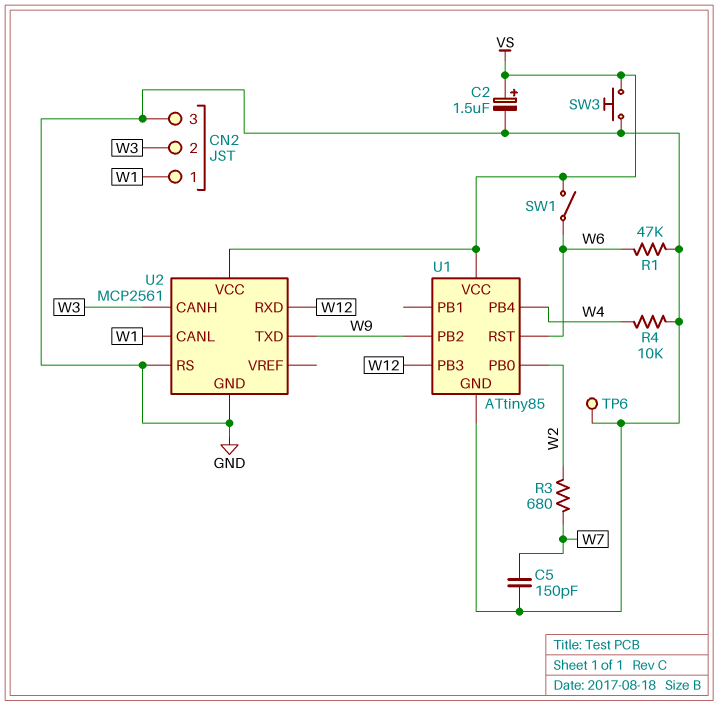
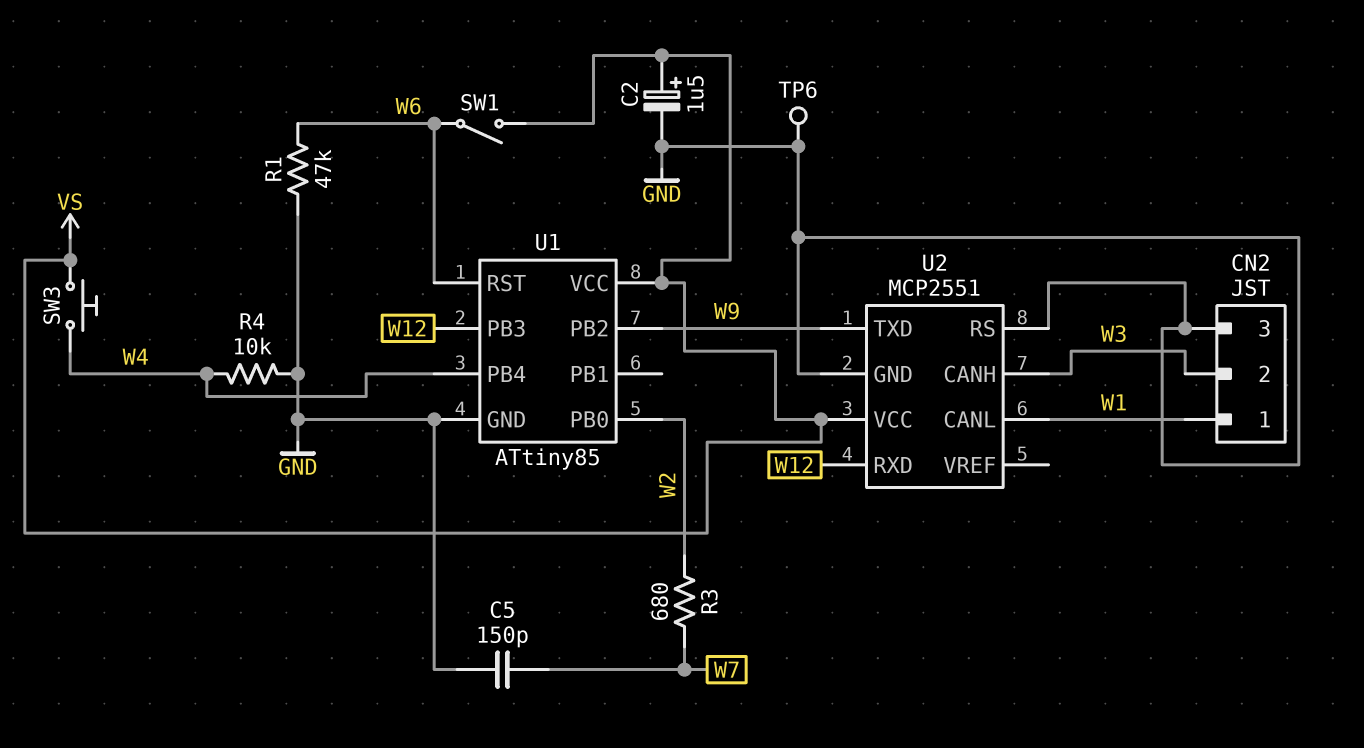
SW3: button (GND, VS) -> button (VS, W4)
U2: MCP2561 -> MCP2551

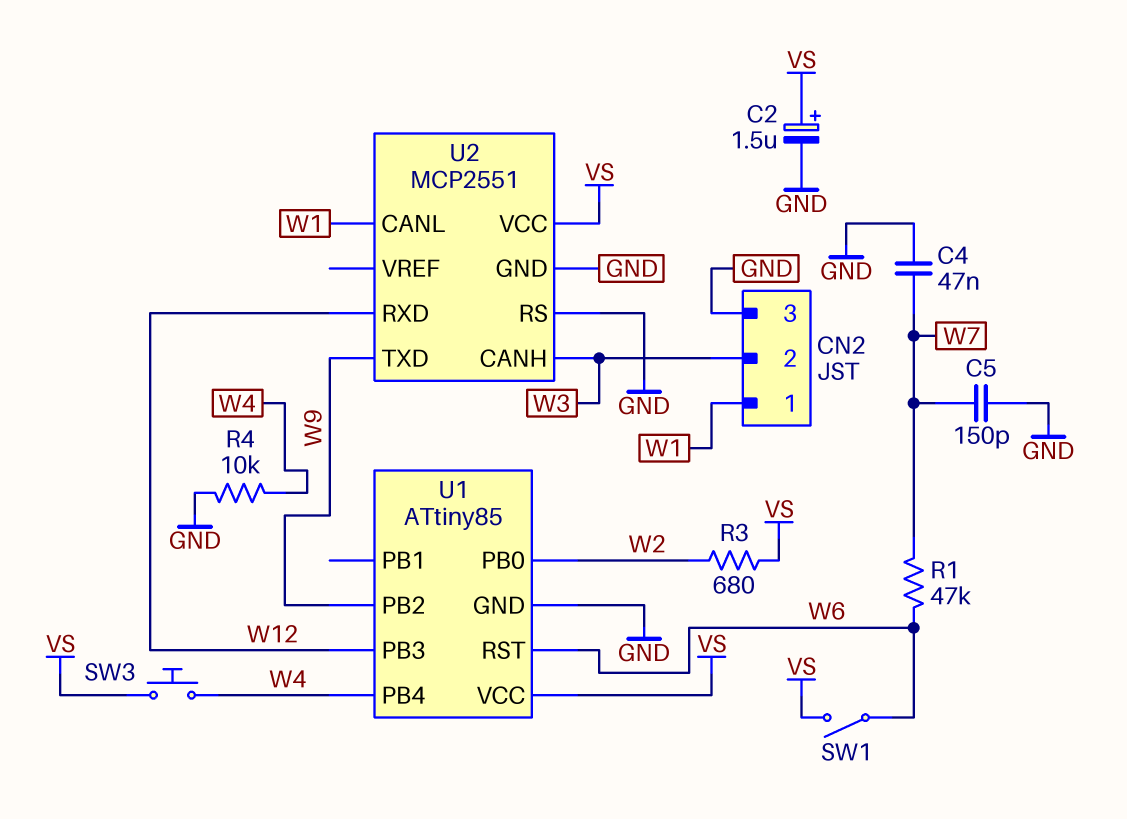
C4: none -> 47nF (GND, W7)
R1: 47k (GND, W6) -> 47k (W6, W7)
R3: 680 (W2, W7) -> 680 (VS, W2)
TP6: test point (GND) -> none

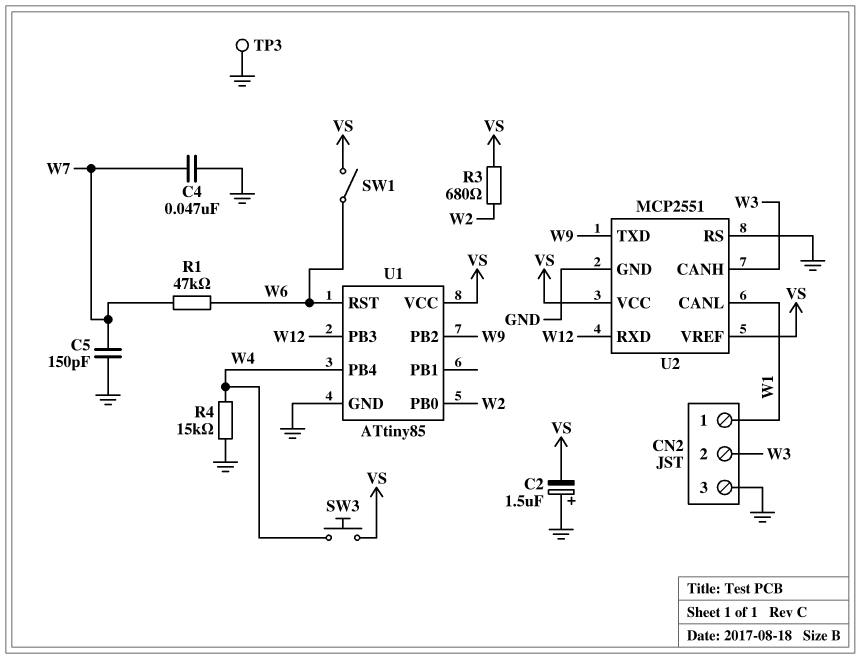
C2: 1.5uF (plus VS, minus GND) -> 1.5uF (plus GND, minus VS)
R4: 10k (GND, W4) -> 15k (GND, W4)
TP3: none -> test point (GND)
U2 pin VREF: none -> VS

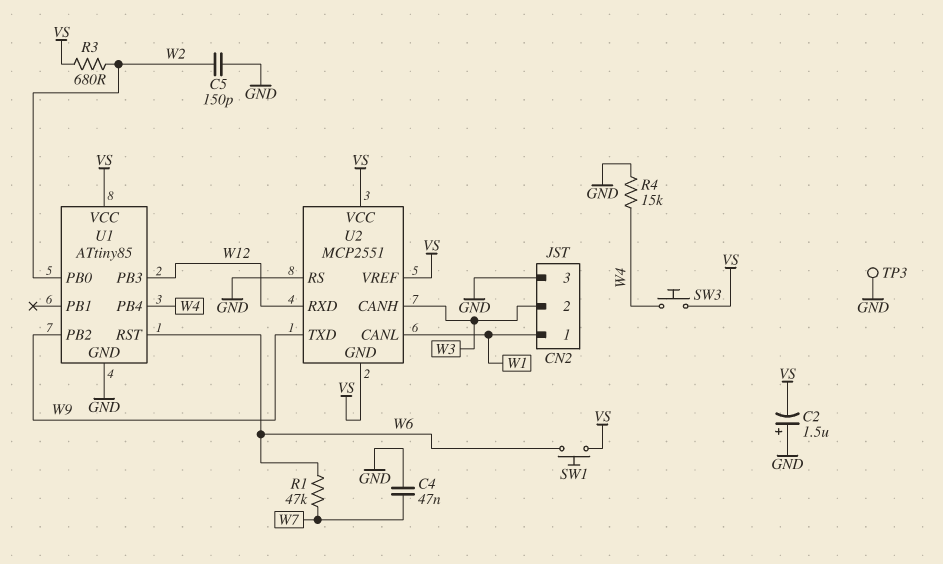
C5: 150pF (GND, W7) -> 150pF (GND, W2)
SW1: switch (VS, W6) -> button (VS, W6)
U2 pin GND: GND -> VS

